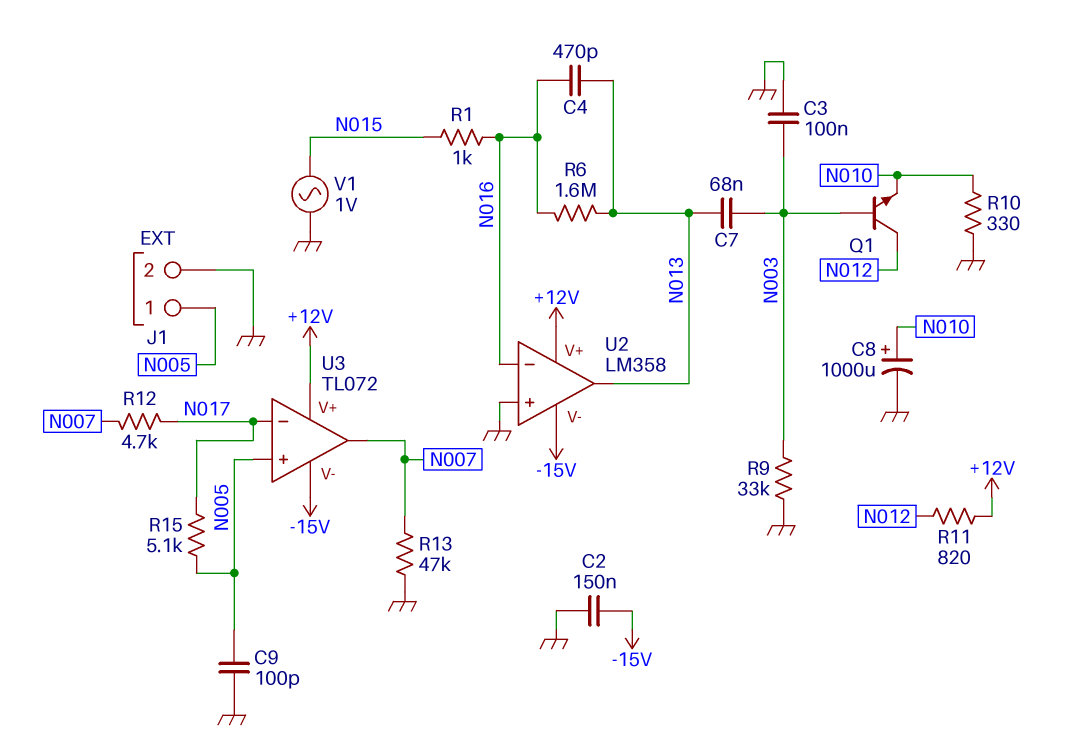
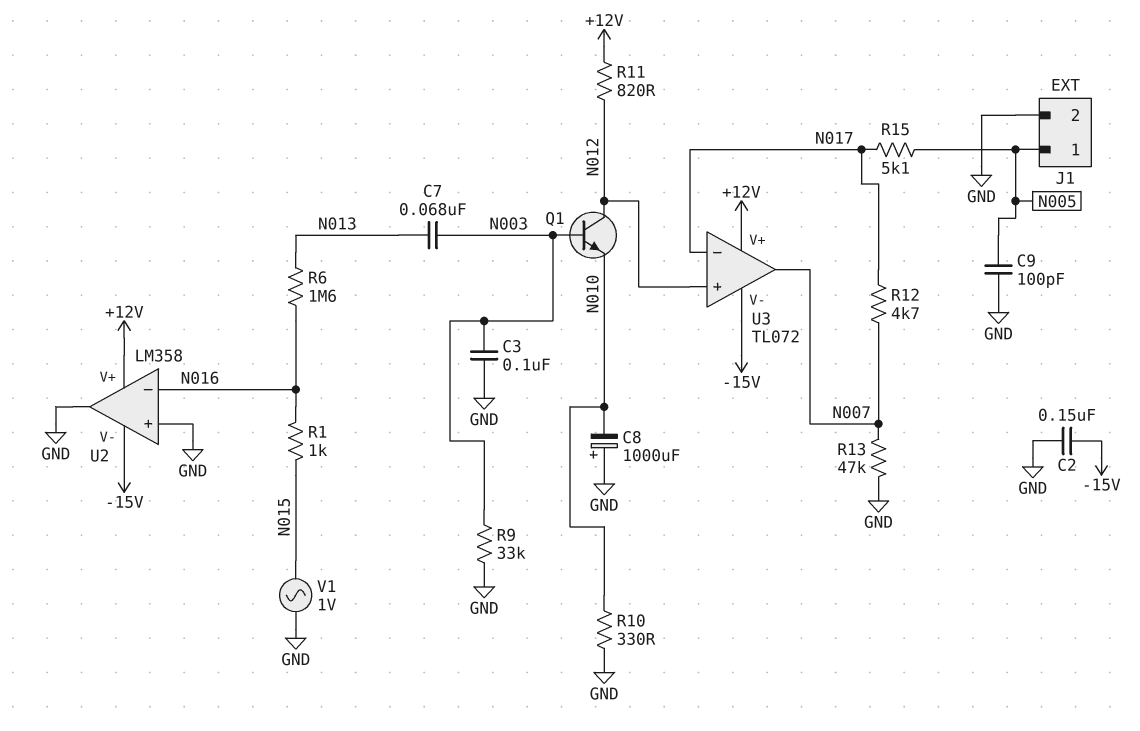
C4: 470pF (N013, N016) -> none
C8: 1000uF (plus N010, minus GND) -> 1000uF (plus GND, minus N010)
U2 pin out: N013 -> GND
U3 pin in+: N005 -> N012

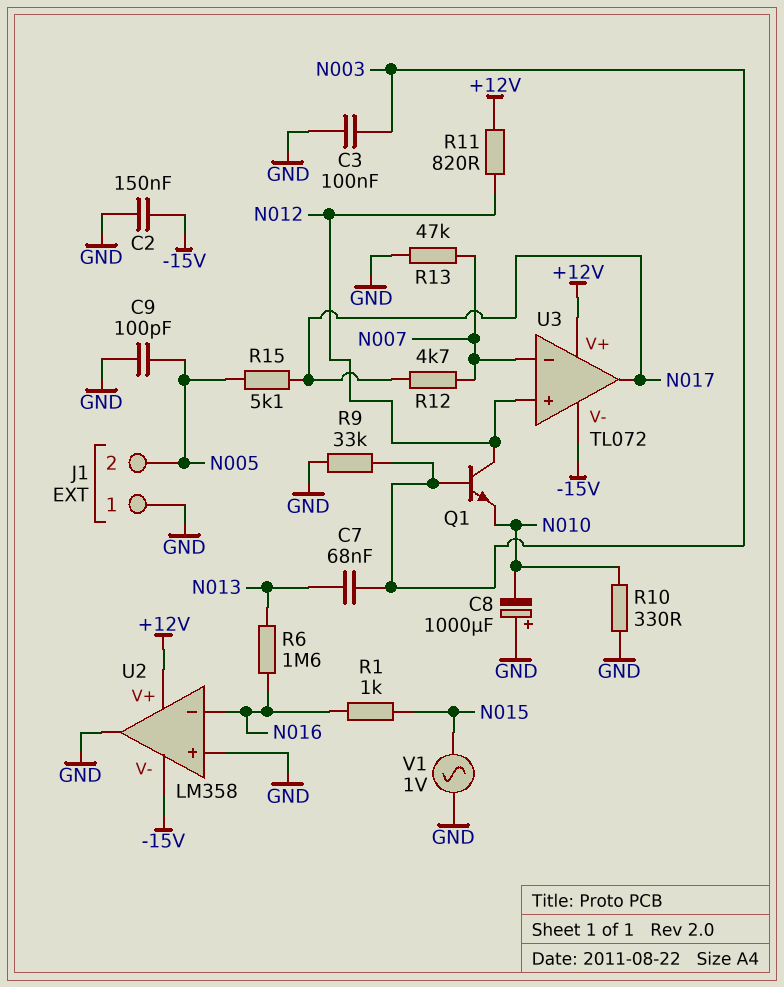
J1 pin 1: N005 -> GND
J1 pin 2: GND -> N005
U3 pin in-: N017 -> N007
U3 pin out: N007 -> N017

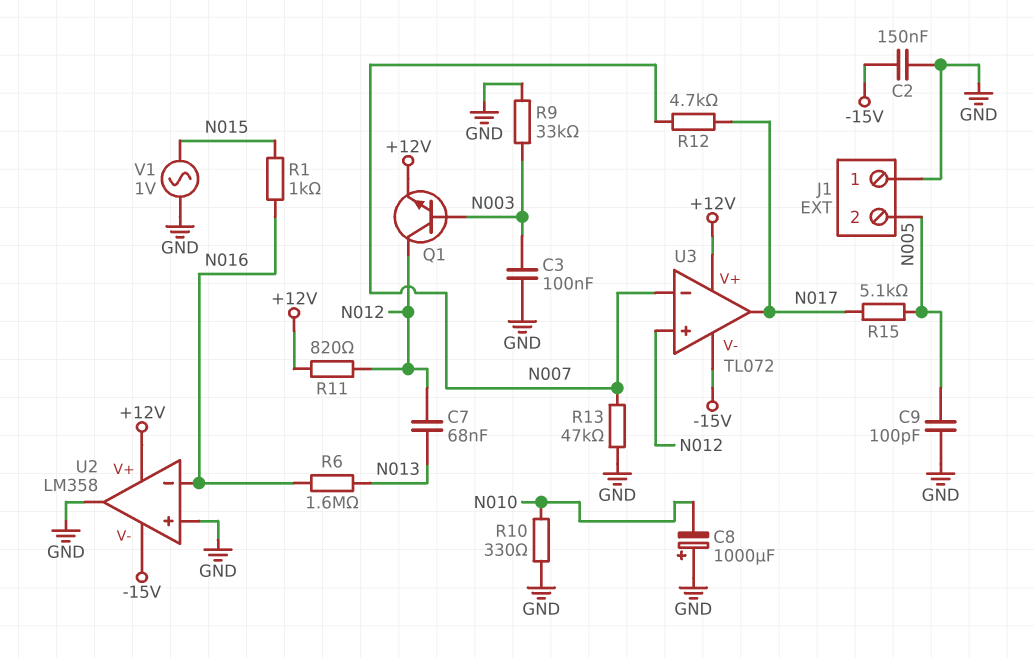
C7: 68nF (N003, N013) -> 68nF (N012, N013)
Q1: NPN (B N003, C N012, E N010) -> NPN (B N003, C N012, E +12V)

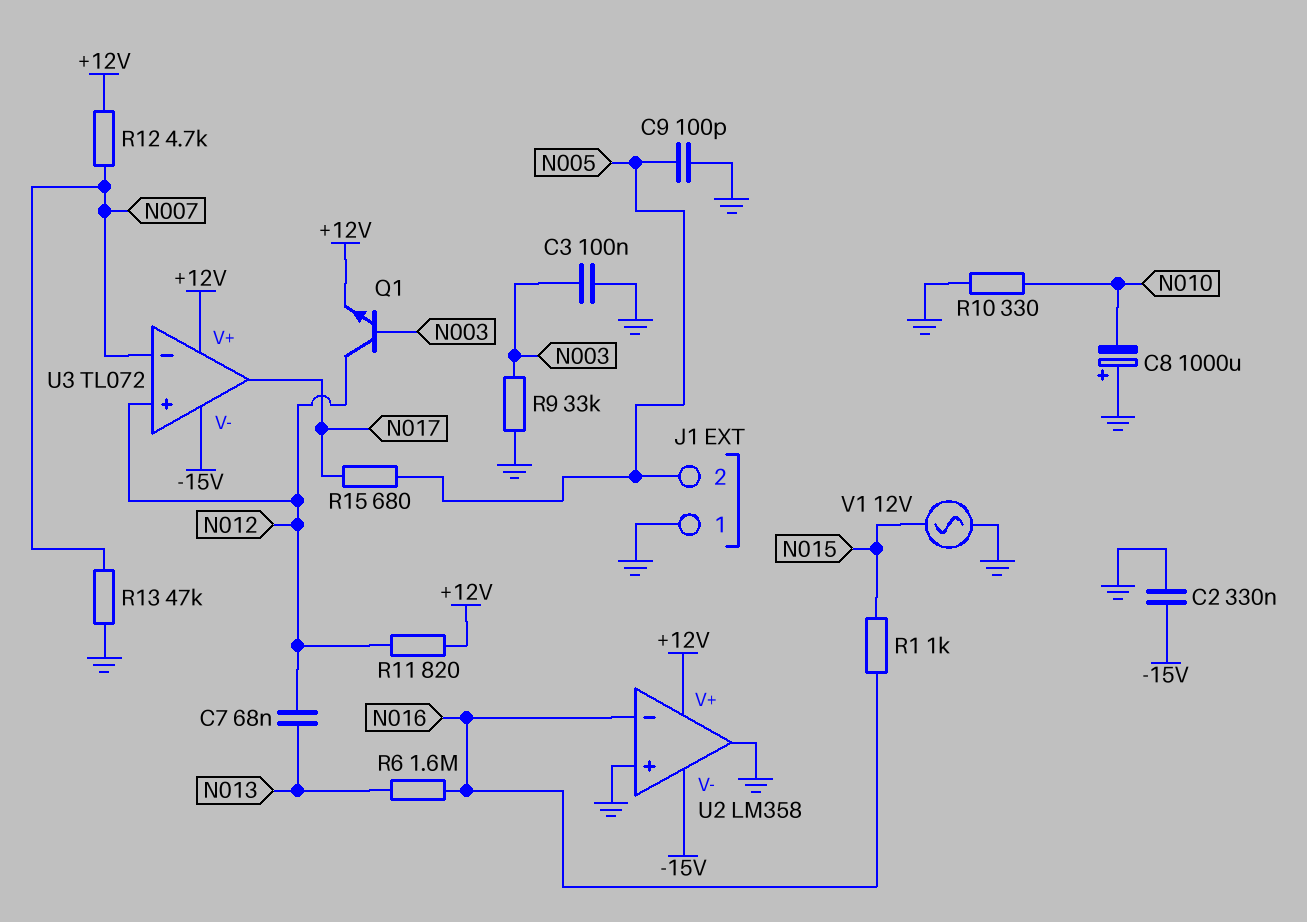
C2: 150nF (-15V, GND) -> 330nF (-15V, GND)
R12: 4.7k (N007, N017) -> 4.7k (+12V, N007)
R15: 5.1k (N005, N017) -> 680 (N005, N017)
V1: AC 1V (GND, N015) -> AC 12V (GND, N015)

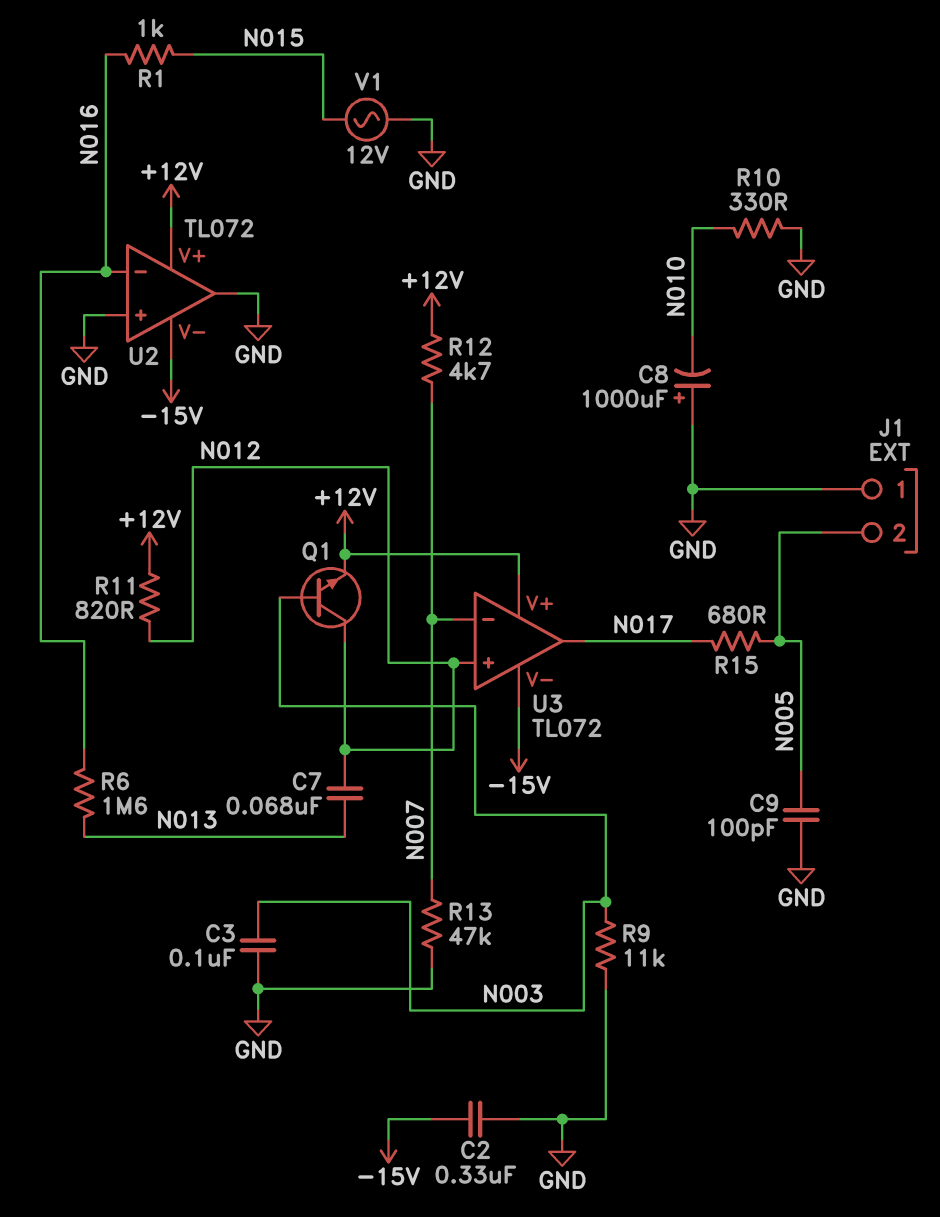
R9: 33k (GND, N003) -> 11k (GND, N003)
U2: LM358 -> TL072

